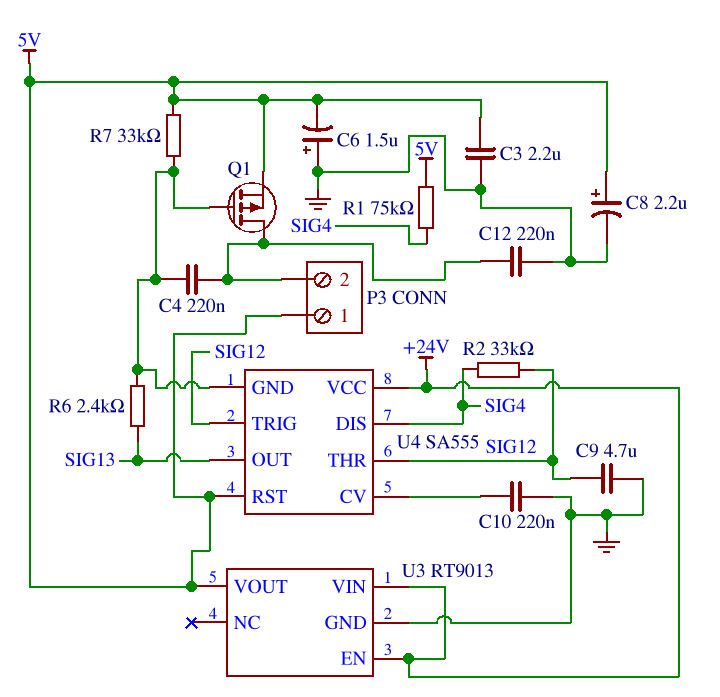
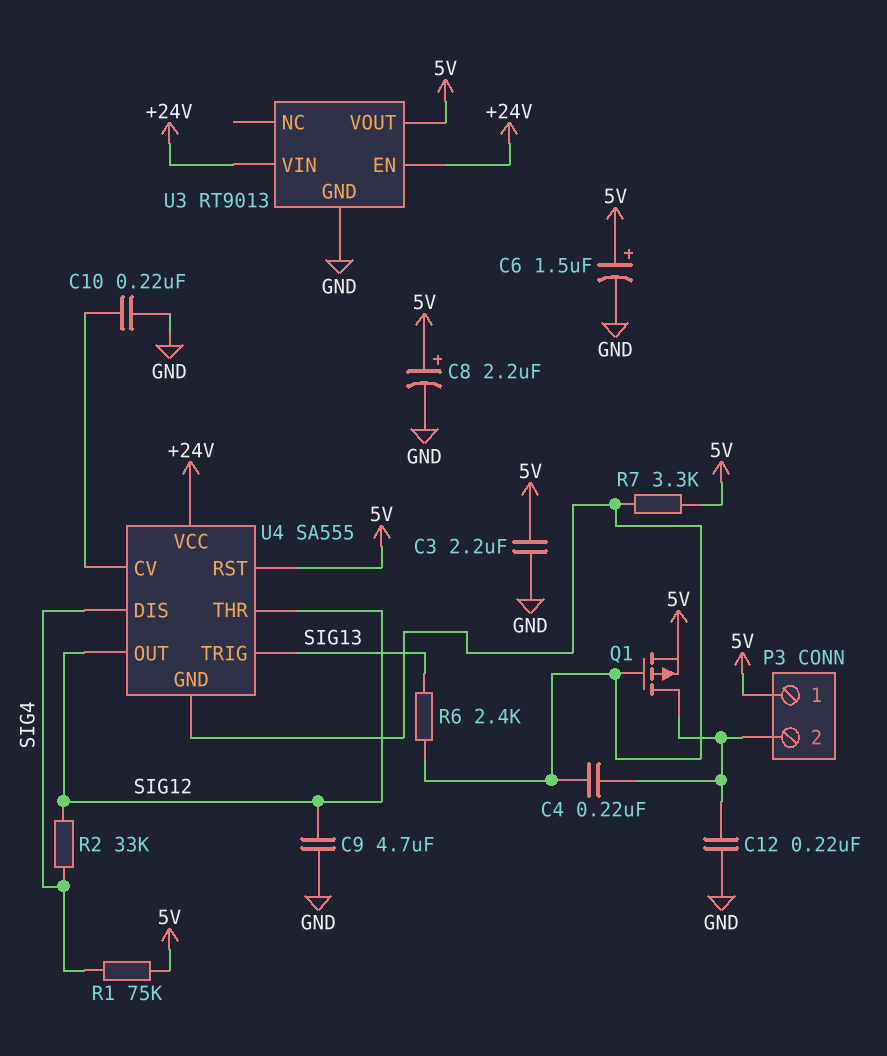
C6: 1.5uF (plus GND, minus 5V) -> 1.5uF (plus 5V, minus GND)
R7: 33k (5V, U4/GND) -> 3.3k (5V, U4/GND)
U4 pin OUT: SIG13 -> SIG12
U4 pin TRIG: SIG12 -> SIG13

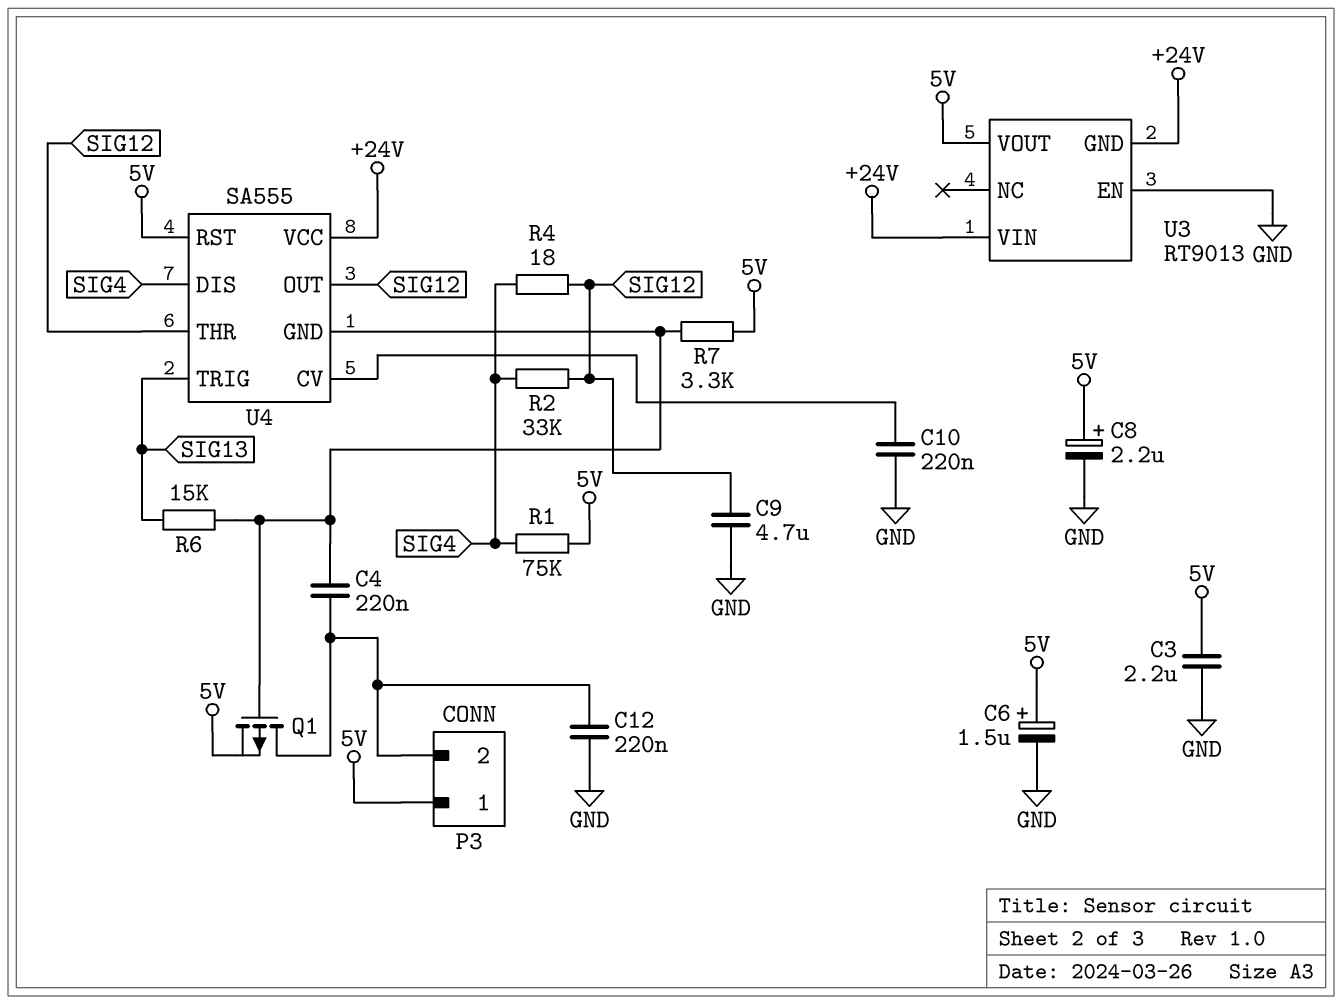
R4: none -> 18 (SIG4, SIG12)
R6: 2.4k (SIG13, U4/GND) -> 15k (SIG13, U4/GND)
U3 pin EN: +24V -> GND
U3 pin GND: GND -> +24V

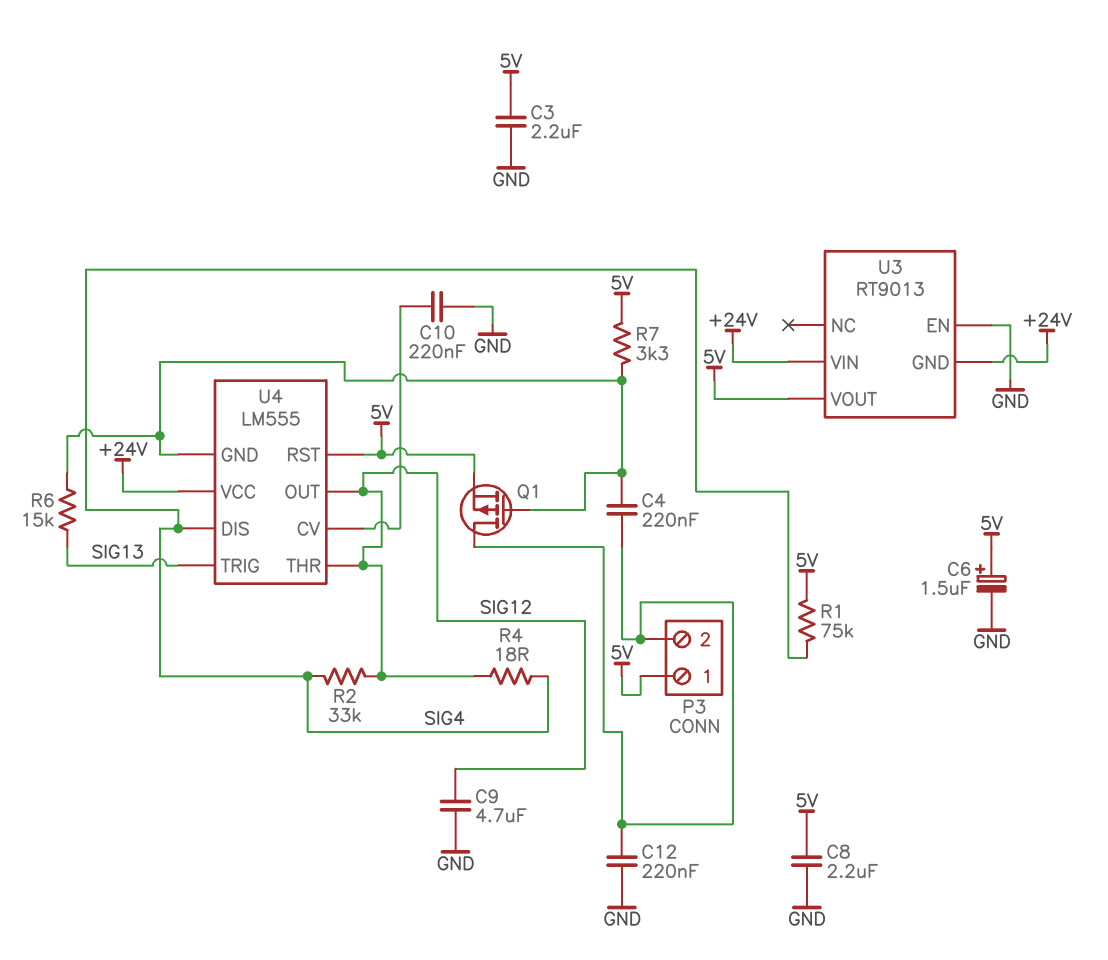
C8: 2.2uF (plus 5V, minus GND) -> 2.2uF (5V, GND)
U4: SA555 -> LM555

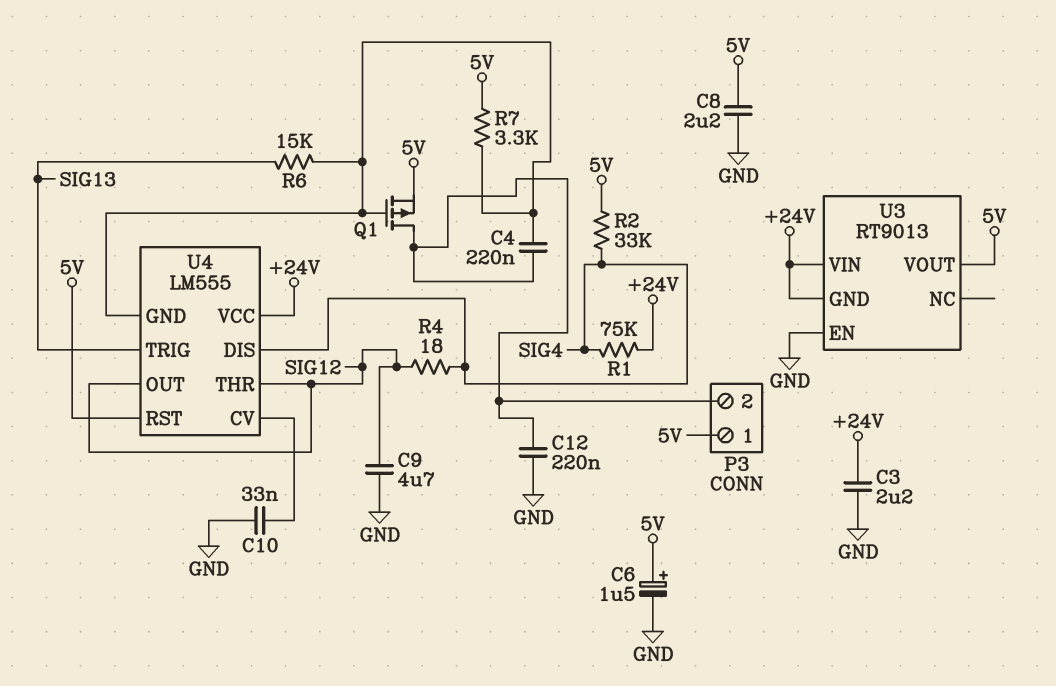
C3: 2.2uF (5V, GND) -> 2.2uF (+24V, GND)
C10: 220nF (GND, U4/CV) -> 33nF (GND, U4/CV)
R1: 75k (5V, SIG4) -> 75k (+24V, SIG4)
R2: 33k (SIG4, SIG12) -> 33k (5V, SIG4)

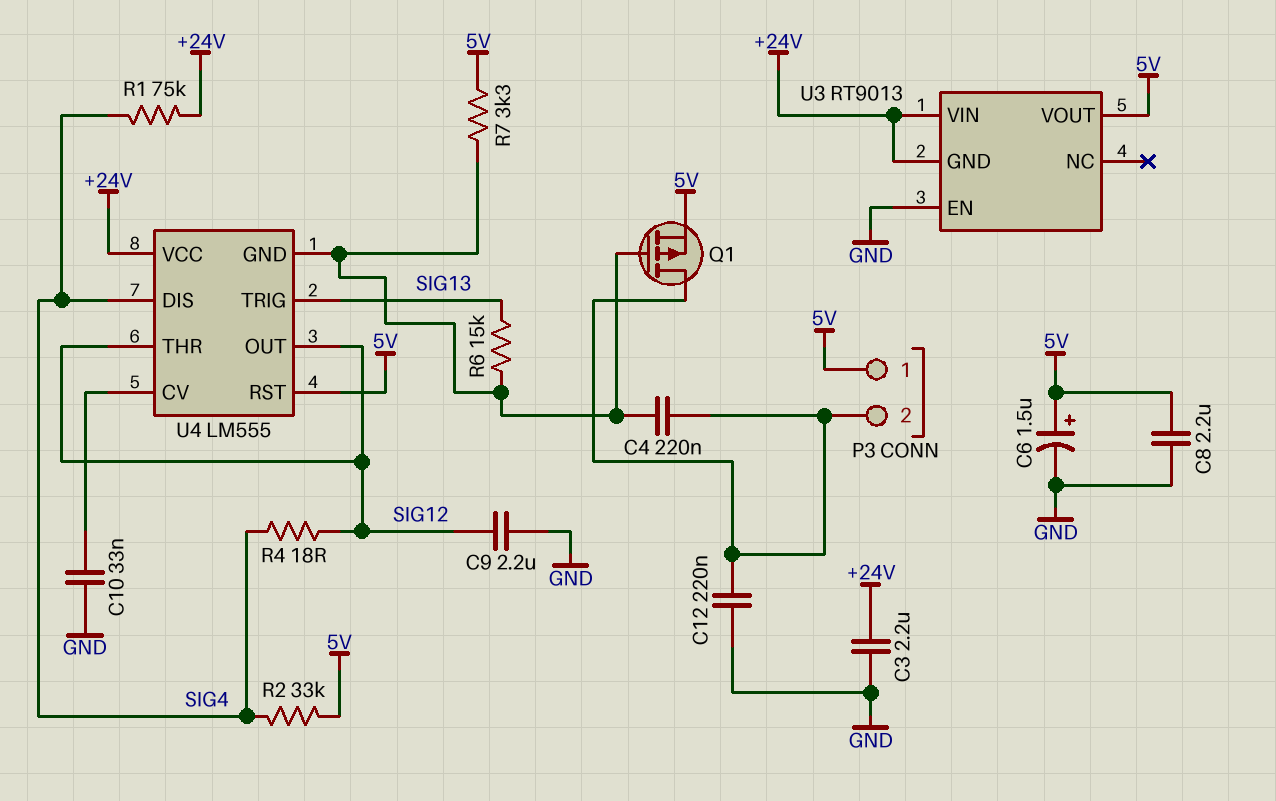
C9: 4.7uF (GND, SIG12) -> 2.2uF (GND, SIG12)

